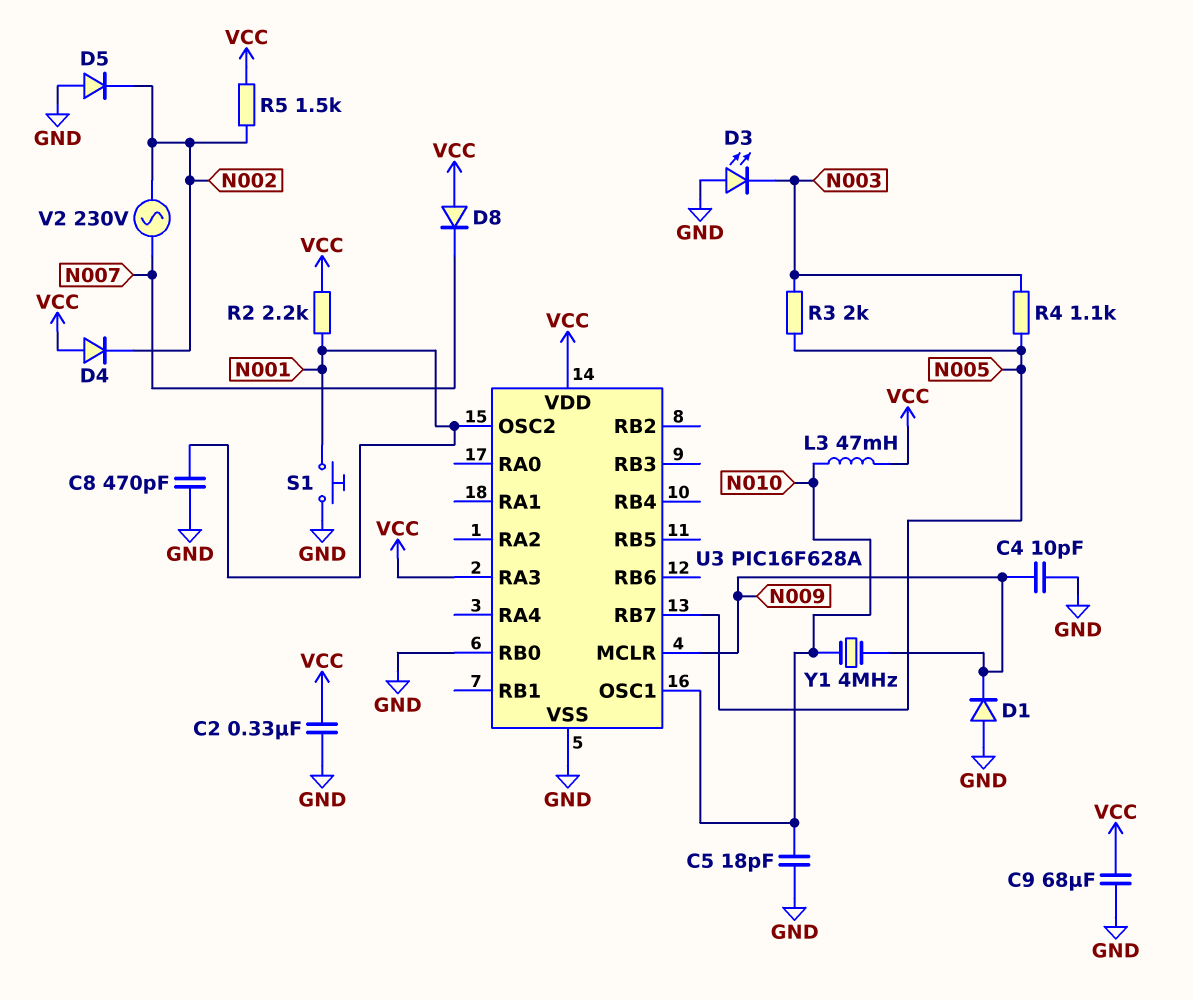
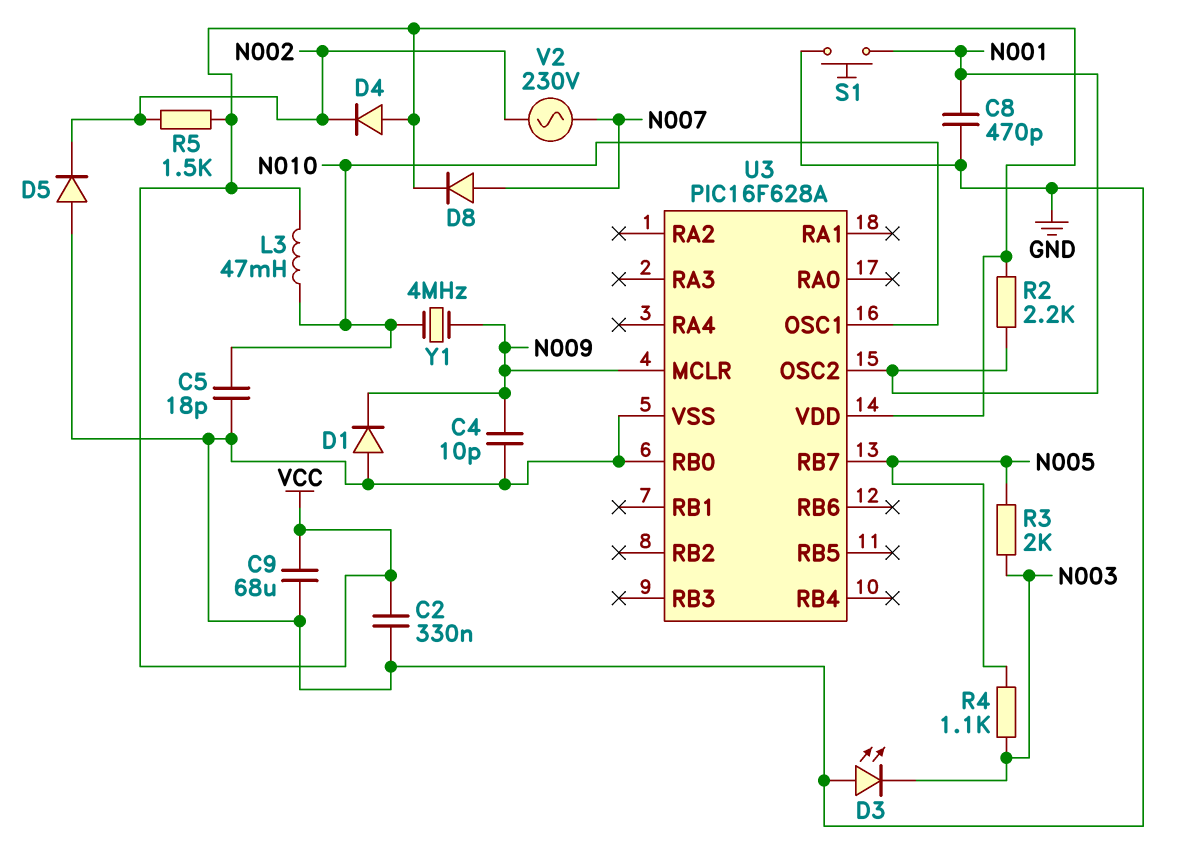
D8: diode (A VCC, K N007) -> diode (A N007, K VCC)
U3 pin RA3: VCC -> none

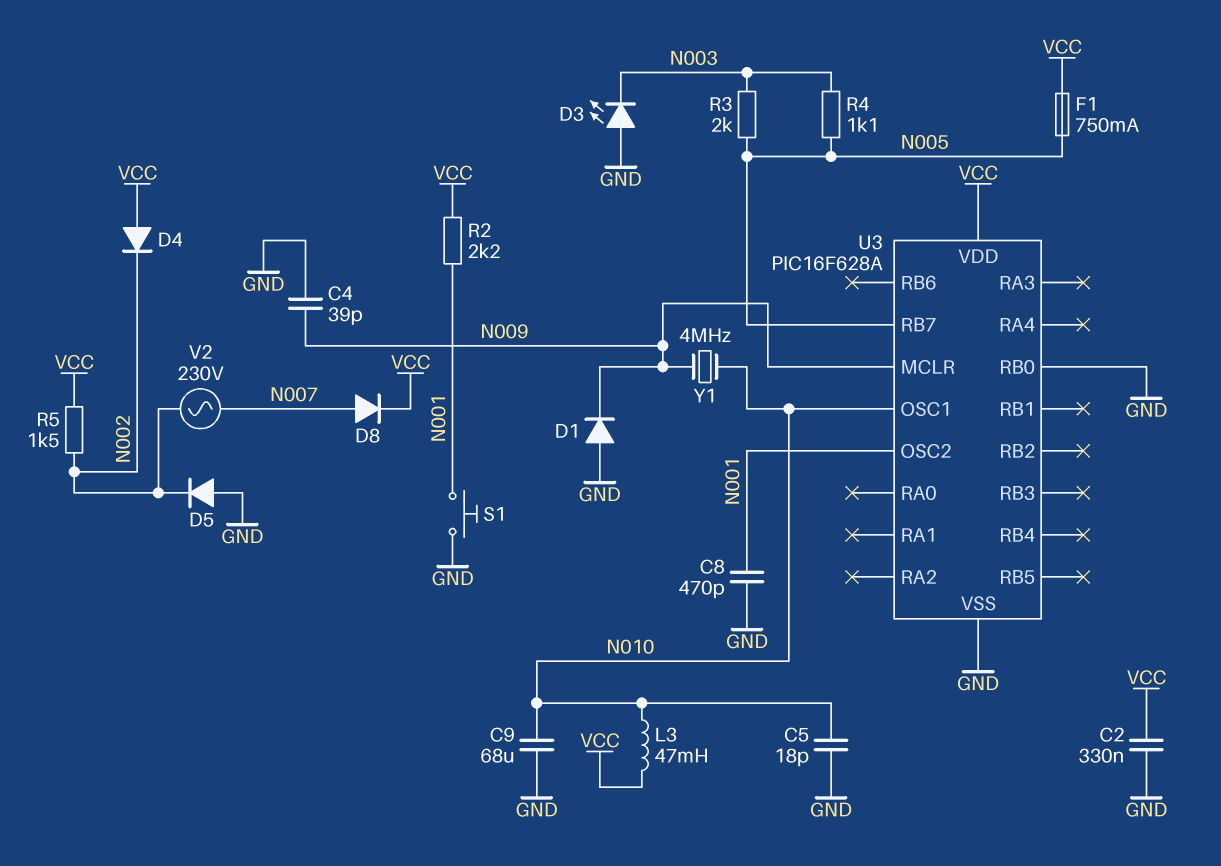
C4: 10pF (GND, N009) -> 39pF (GND, N009)
C9: 68uF (GND, VCC) -> 68uF (GND, N010)
F1: none -> 750mA (N005, VCC)

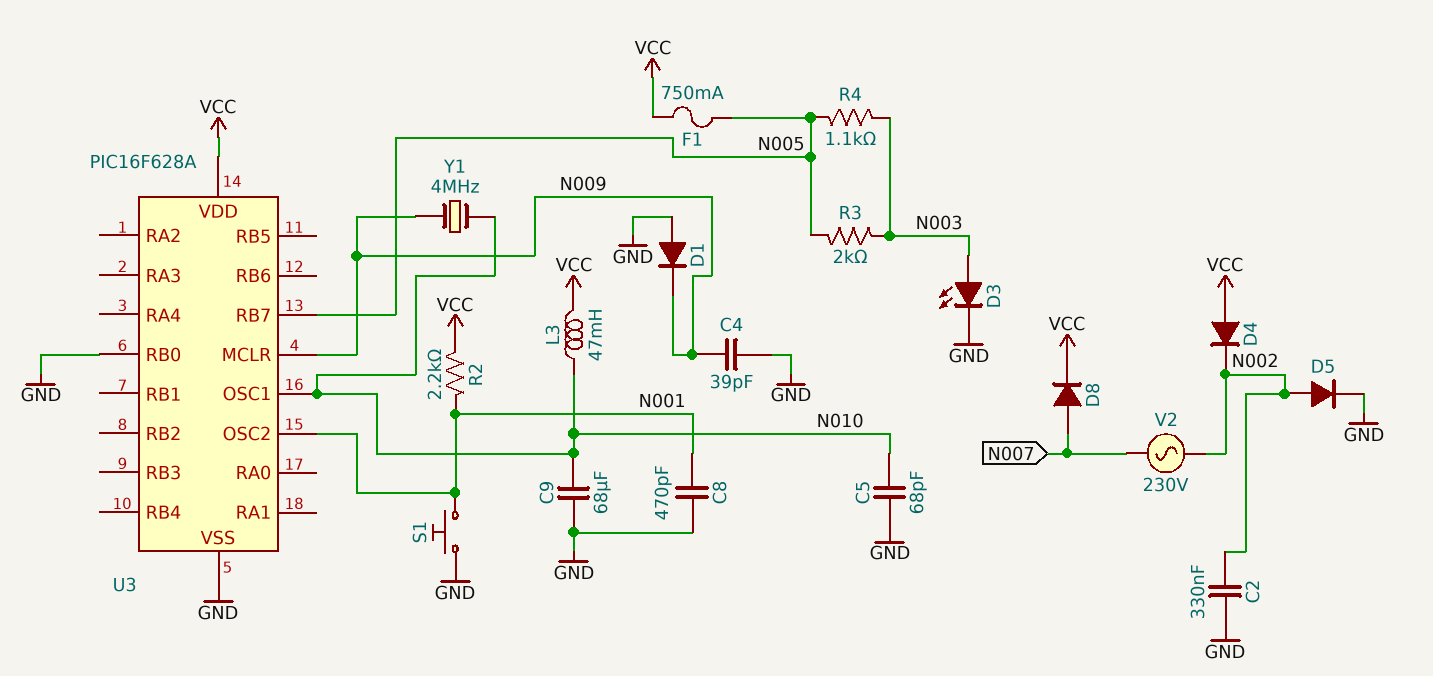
C2: 330nF (GND, VCC) -> 330nF (GND, N002)
C5: 18pF (GND, N010) -> 68pF (GND, N010)
D3: LED (A GND, K N003) -> LED (A N003, K GND)
D5: diode (A GND, K N002) -> diode (A N002, K GND)
R5: 1.5k (N002, VCC) -> none

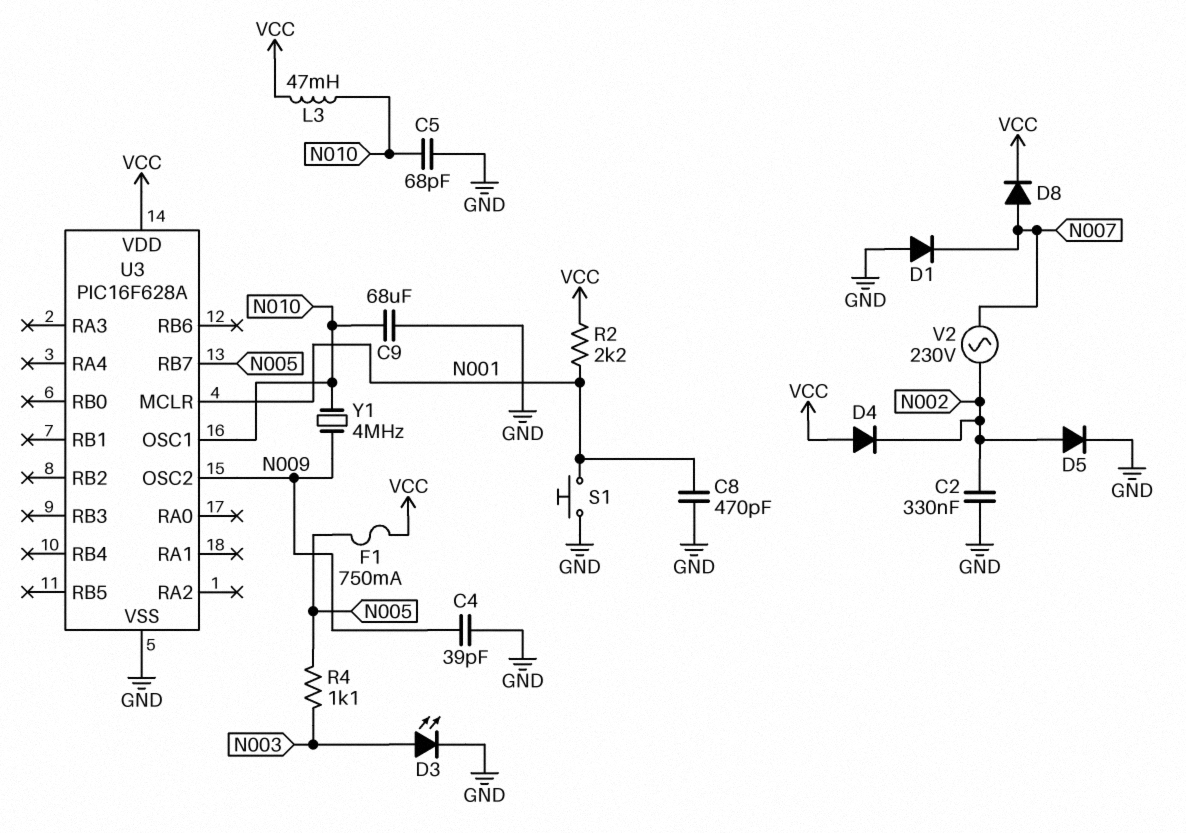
D1: diode (A GND, K N009) -> diode (A GND, K N007)
R3: 2k (N003, N005) -> none
U3 pin MCLR: N009 -> N001
U3 pin OSC2: N001 -> N009
U3 pin RB0: GND -> none

